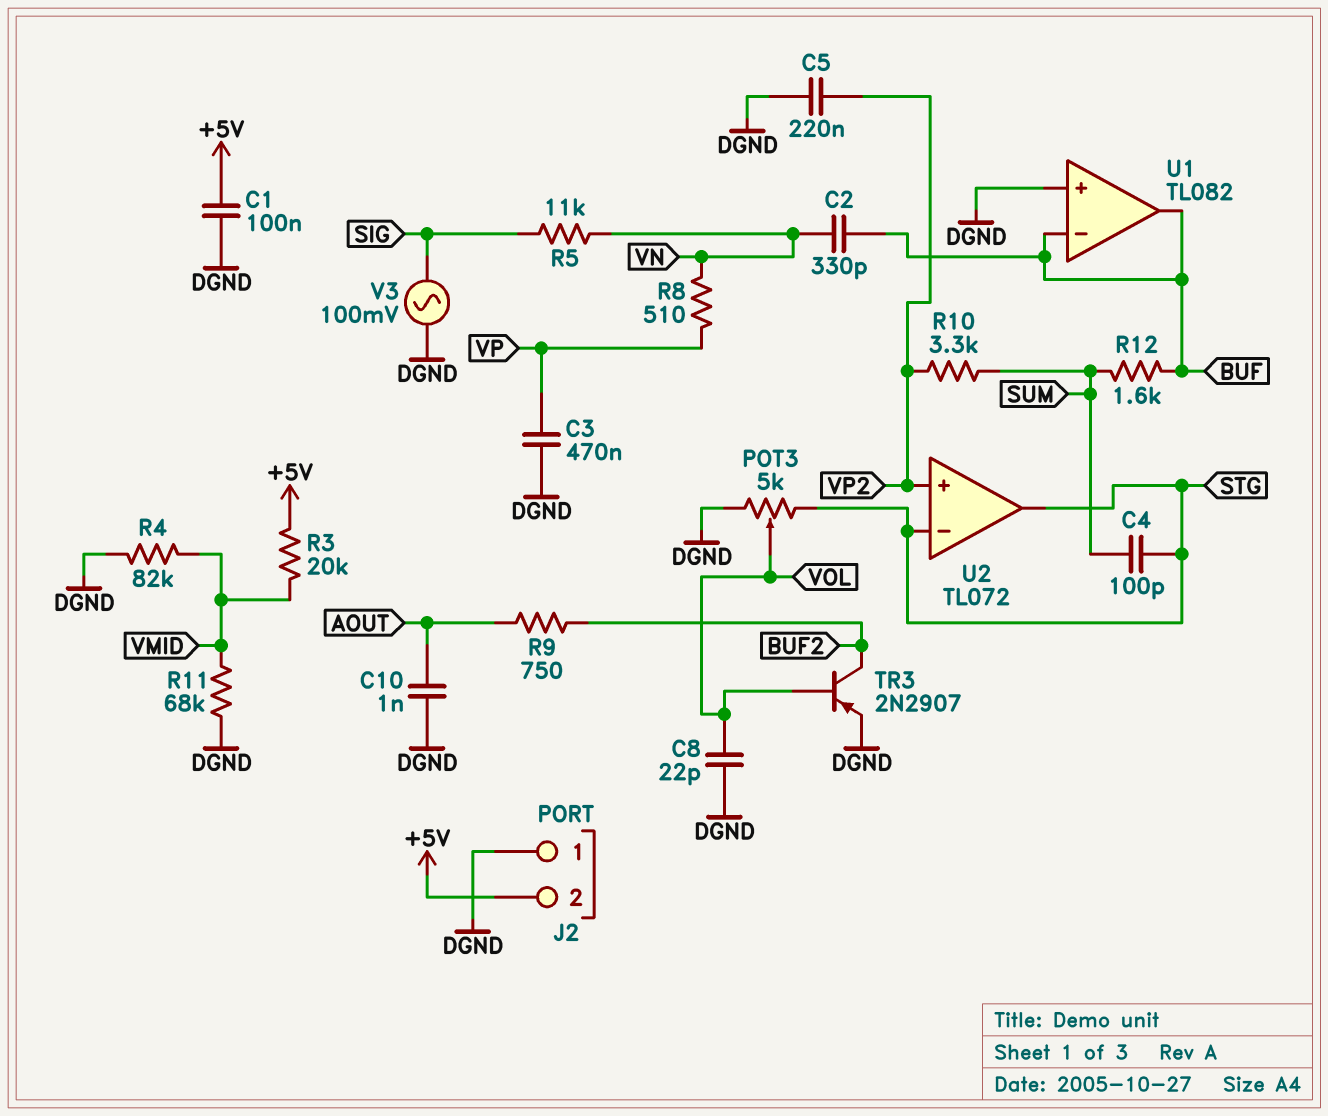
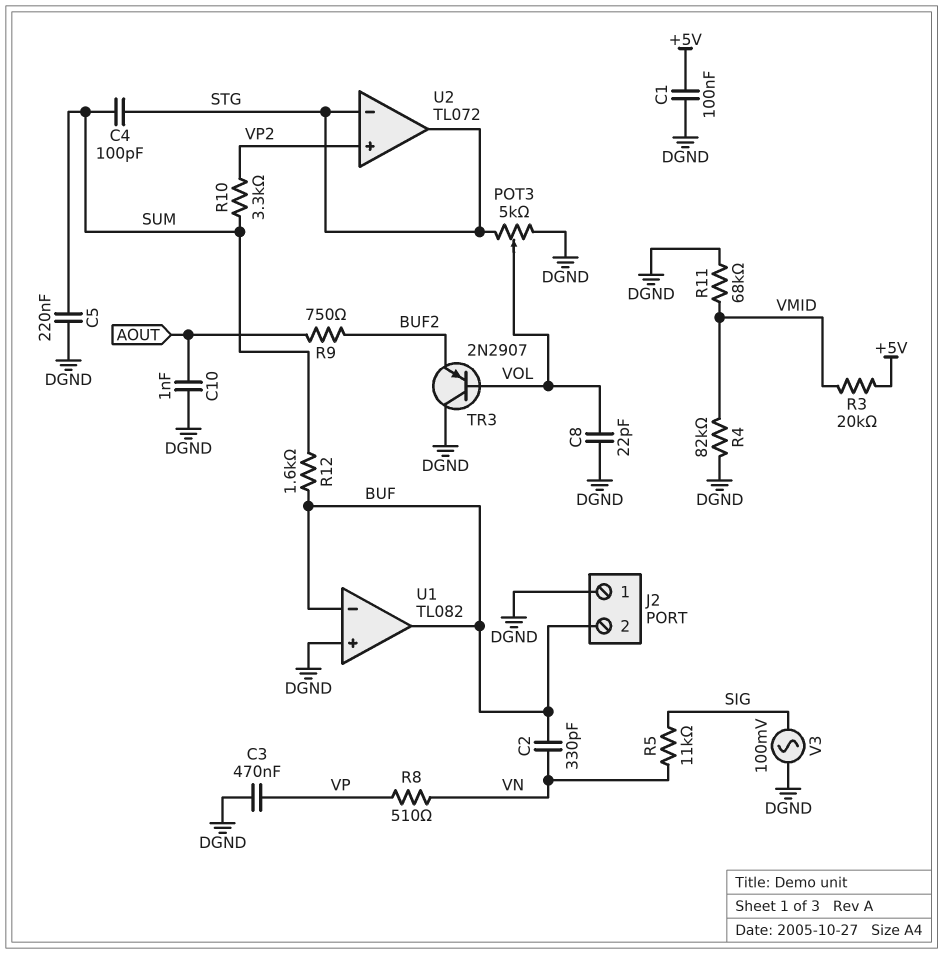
C5: 220nF (DGND, VP2) -> 220nF (DGND, SUM)
J2 pin 2: +5V -> BUF
TR3: PNP 2N2907 (B VOL, C BUF2, E DGND) -> PNP 2N2907 (B VOL, C DGND, E BUF2)

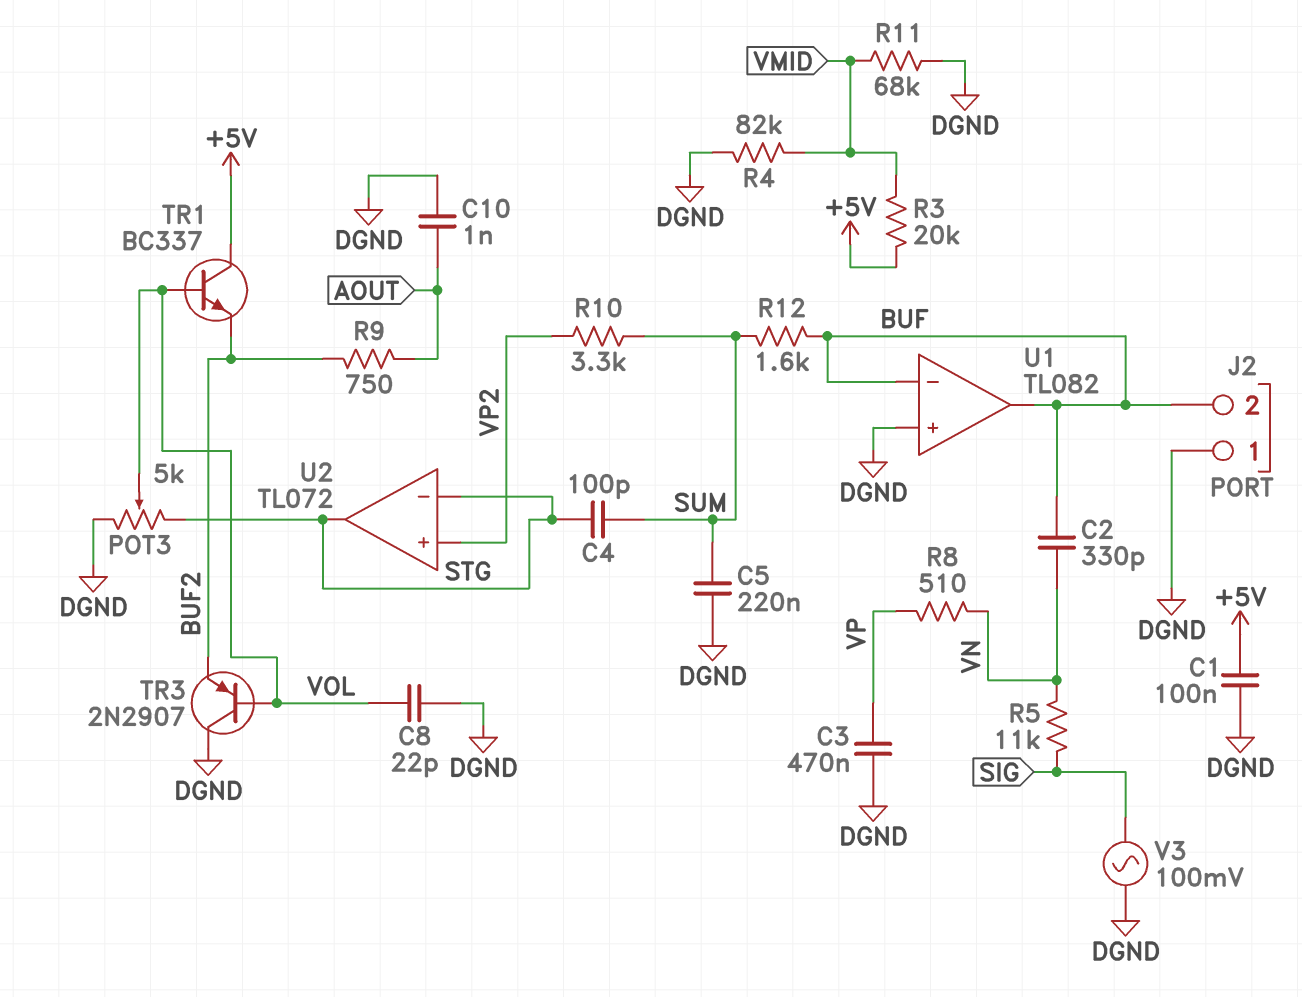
TR1: none -> NPN BC337 (B VOL, C +5V, E BUF2)

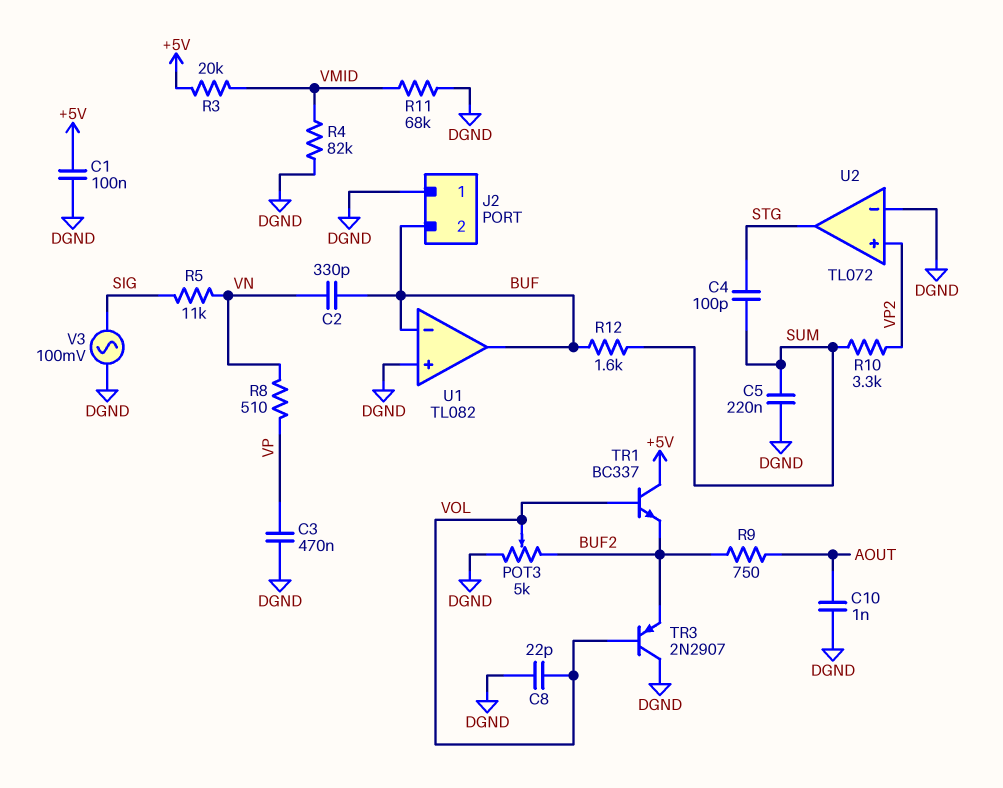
POT3: 5k (DGND, STG, wiper VOL) -> 5k (BUF2, DGND, wiper VOL)
U2 pin in-: STG -> DGND

